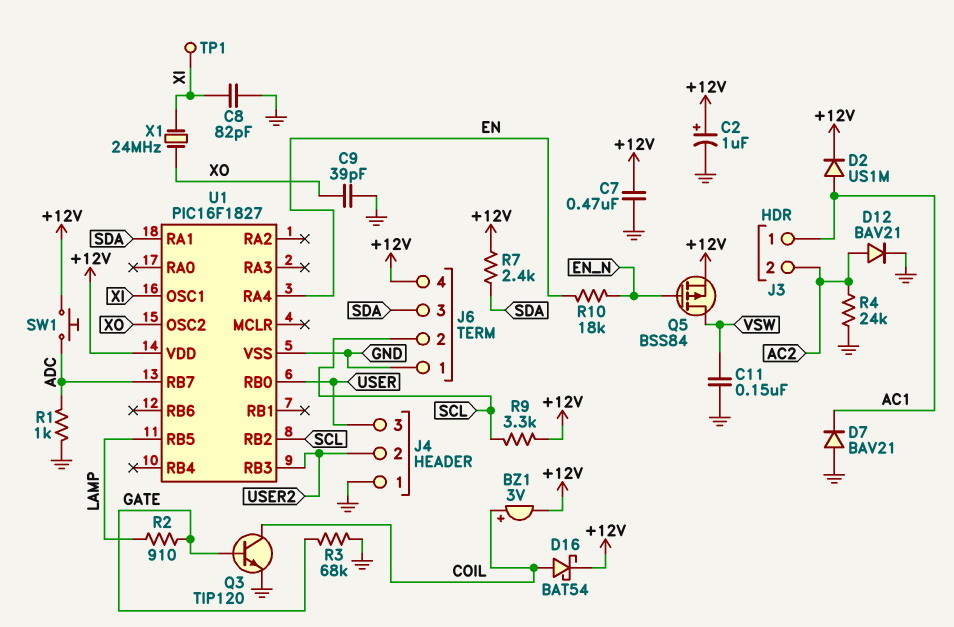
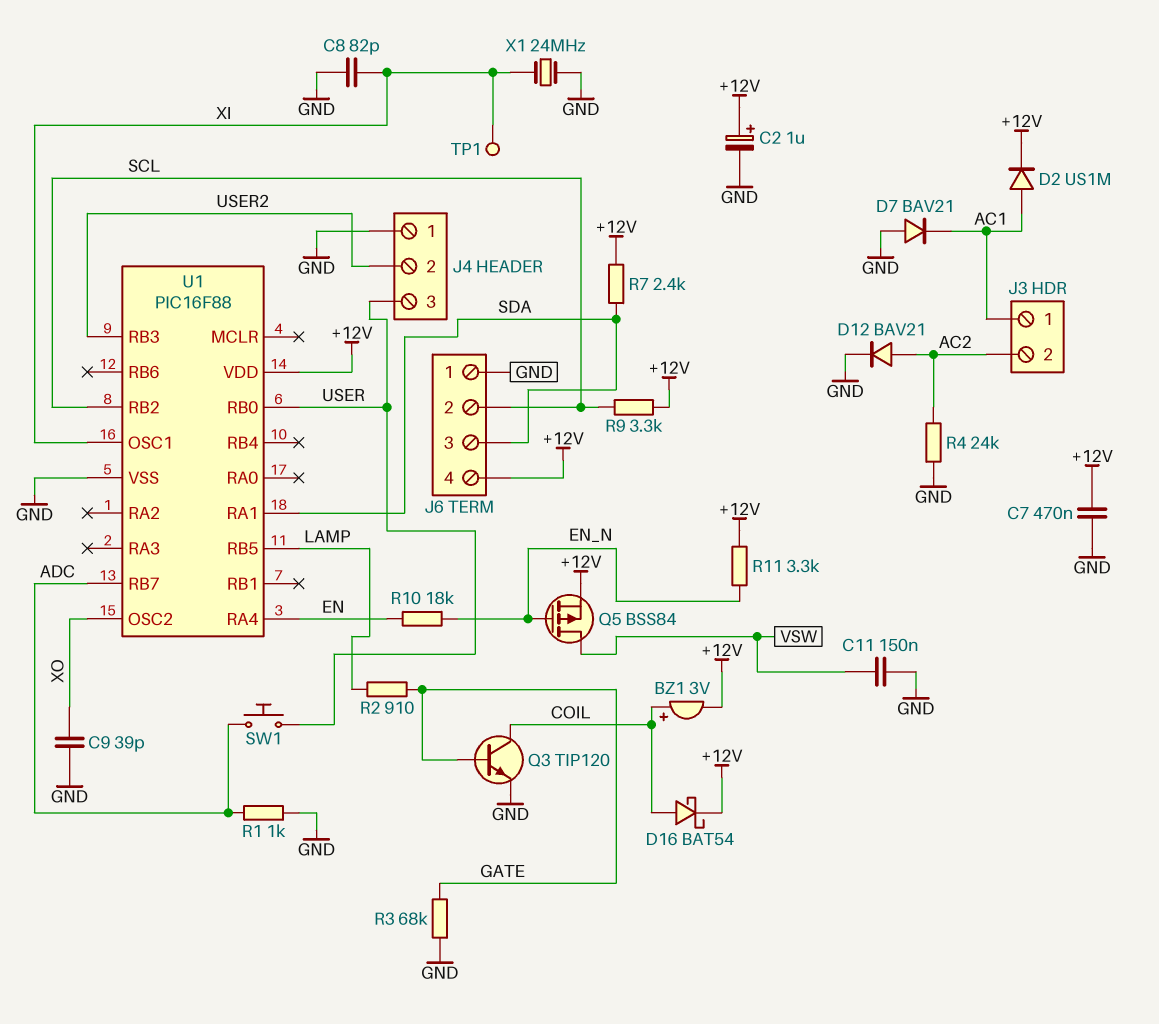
R11: none -> 3.3k (+12V, EN_N)
SW1: button (+12V, ADC) -> button (ADC, USER)
U1: PIC16F1827 -> PIC16F88
X1: 24MHz (XI, XO) -> 24MHz (GND, XI)

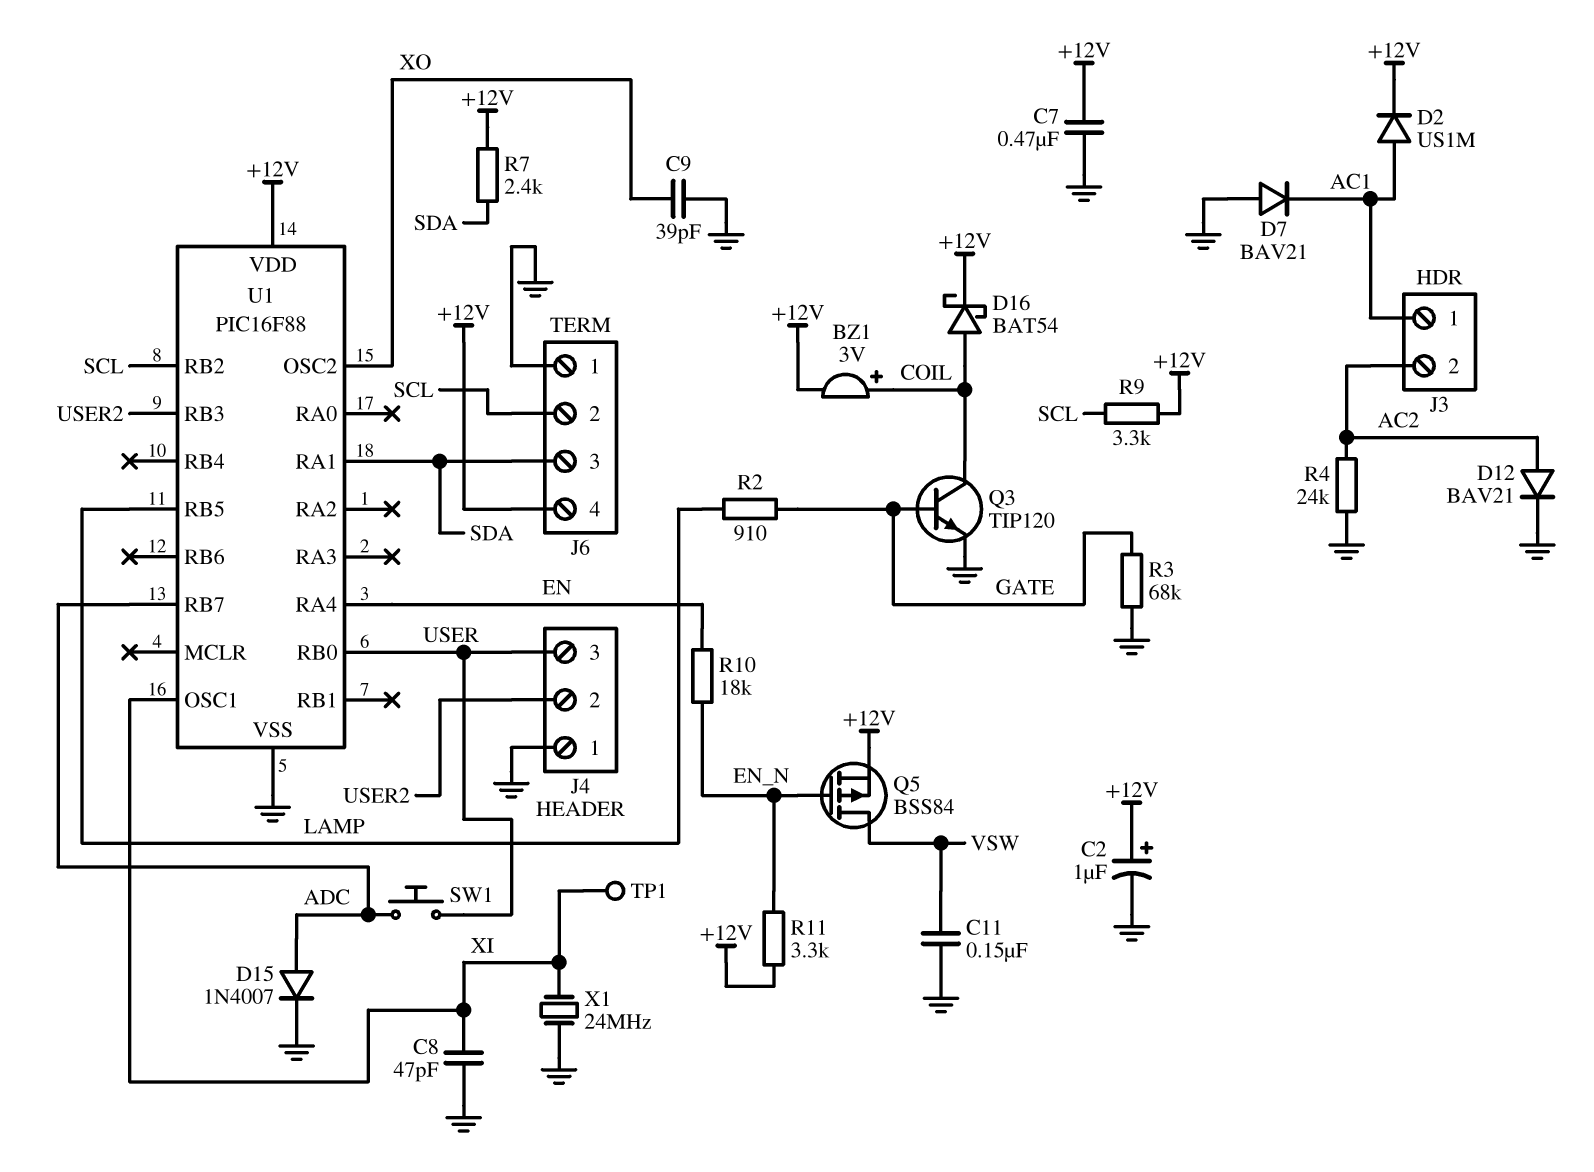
C8: 82pF (GND, XI) -> 47pF (GND, XI)
D15: none -> diode 1N4007 (A ADC, K GND)
R1: 1k (ADC, GND) -> none

